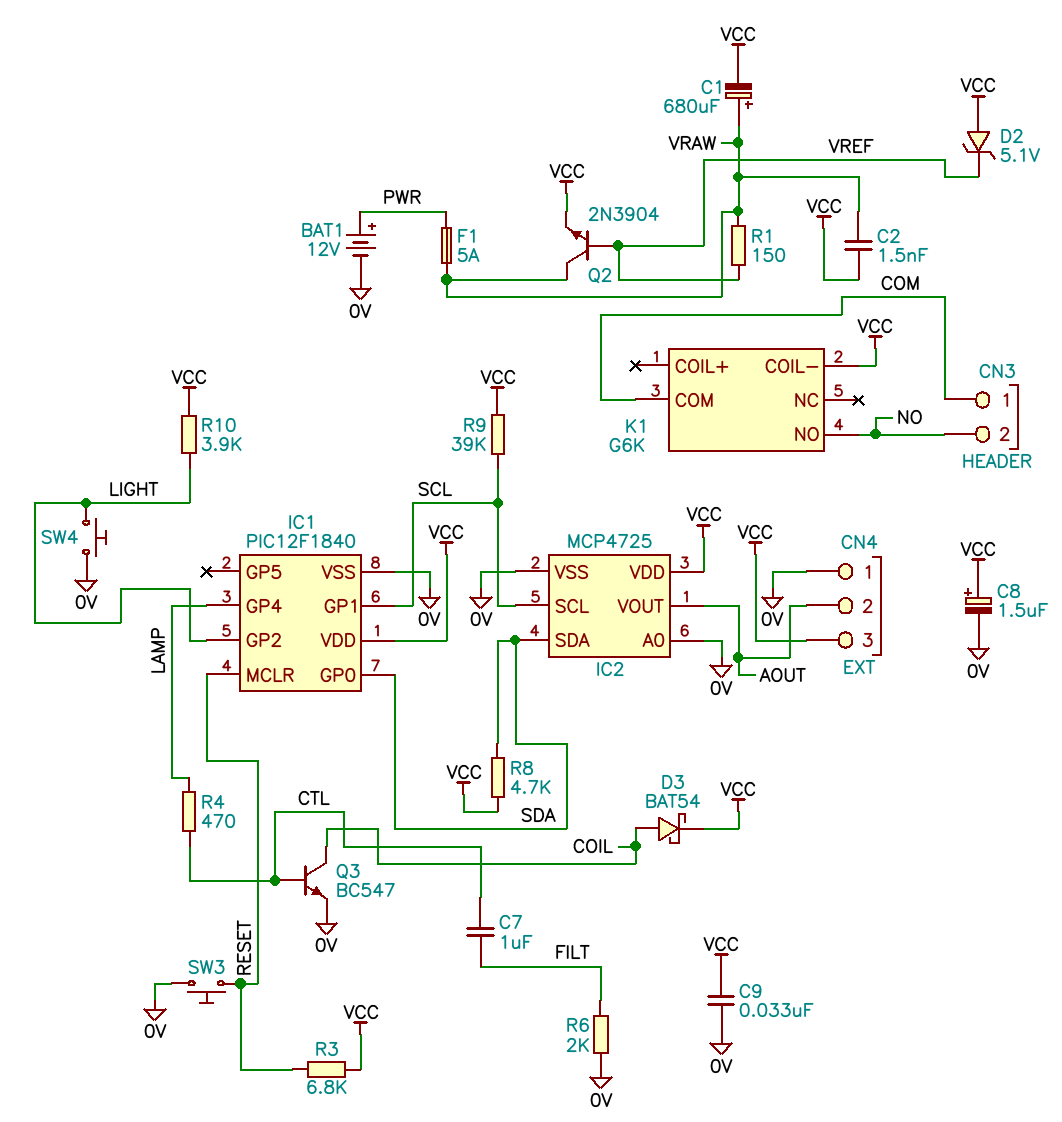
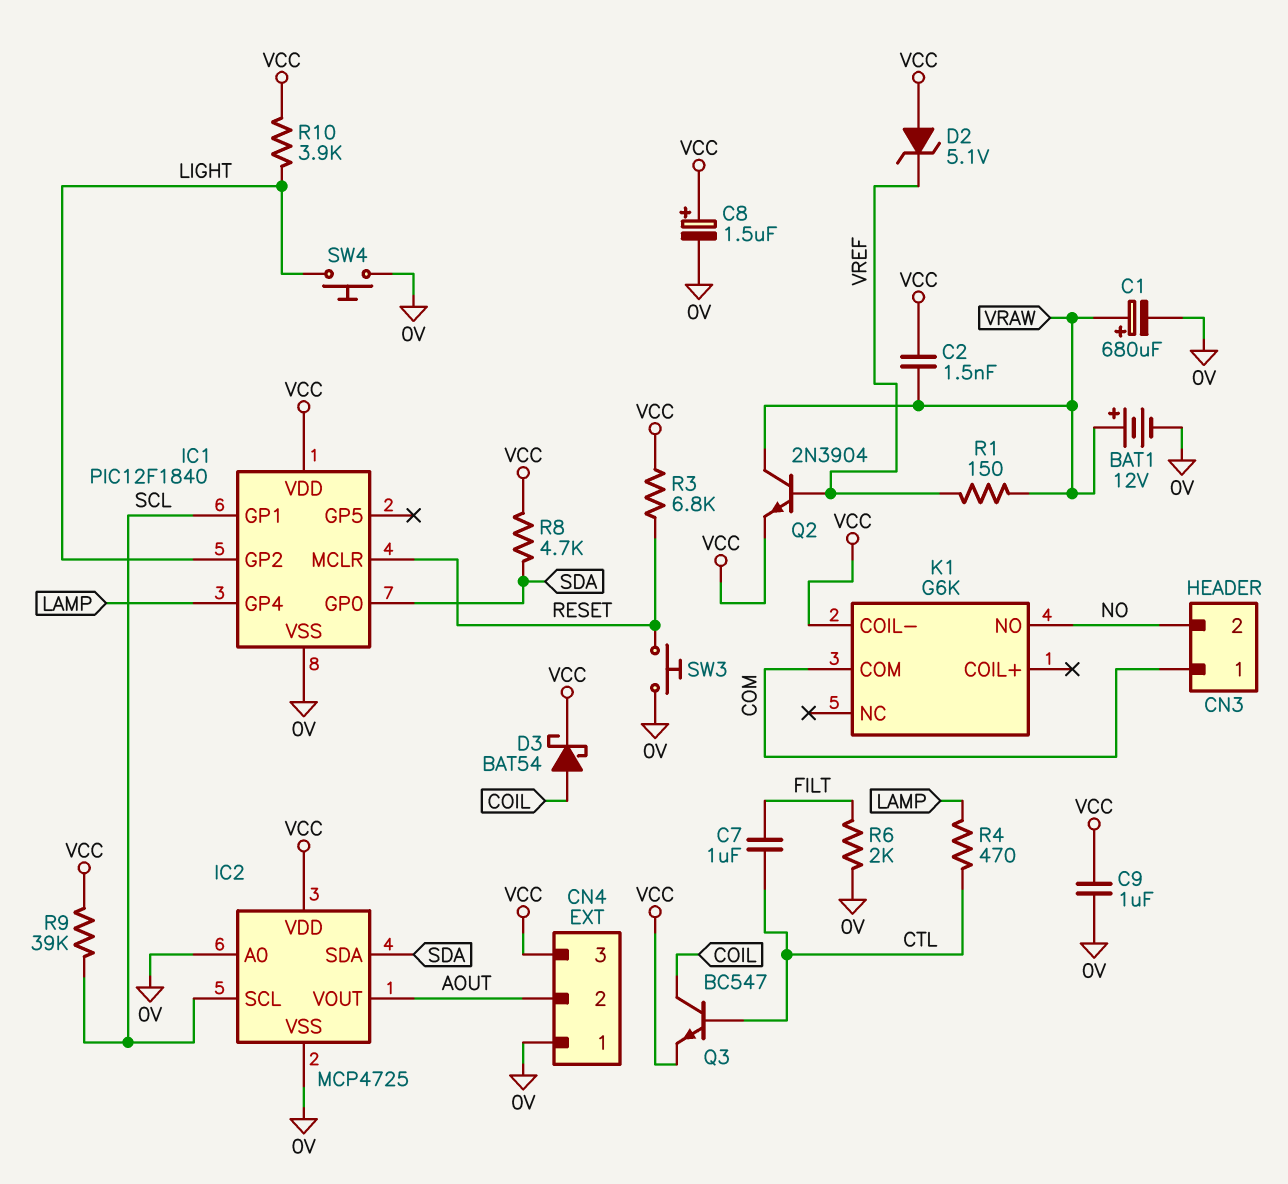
BAT1: 12V (plus PWR, minus 0V) -> 12V (plus VRAW, minus 0V)
C1: 680uF (plus VRAW, minus VCC) -> 680uF (plus VRAW, minus 0V)
C9: 33nF (0V, VCC) -> 1uF (0V, VCC)
F1: 5A (PWR, VRAW) -> none
Q3: NPN BC547 (B CTL, C COIL, E 0V) -> NPN BC547 (B CTL, C COIL, E VCC)

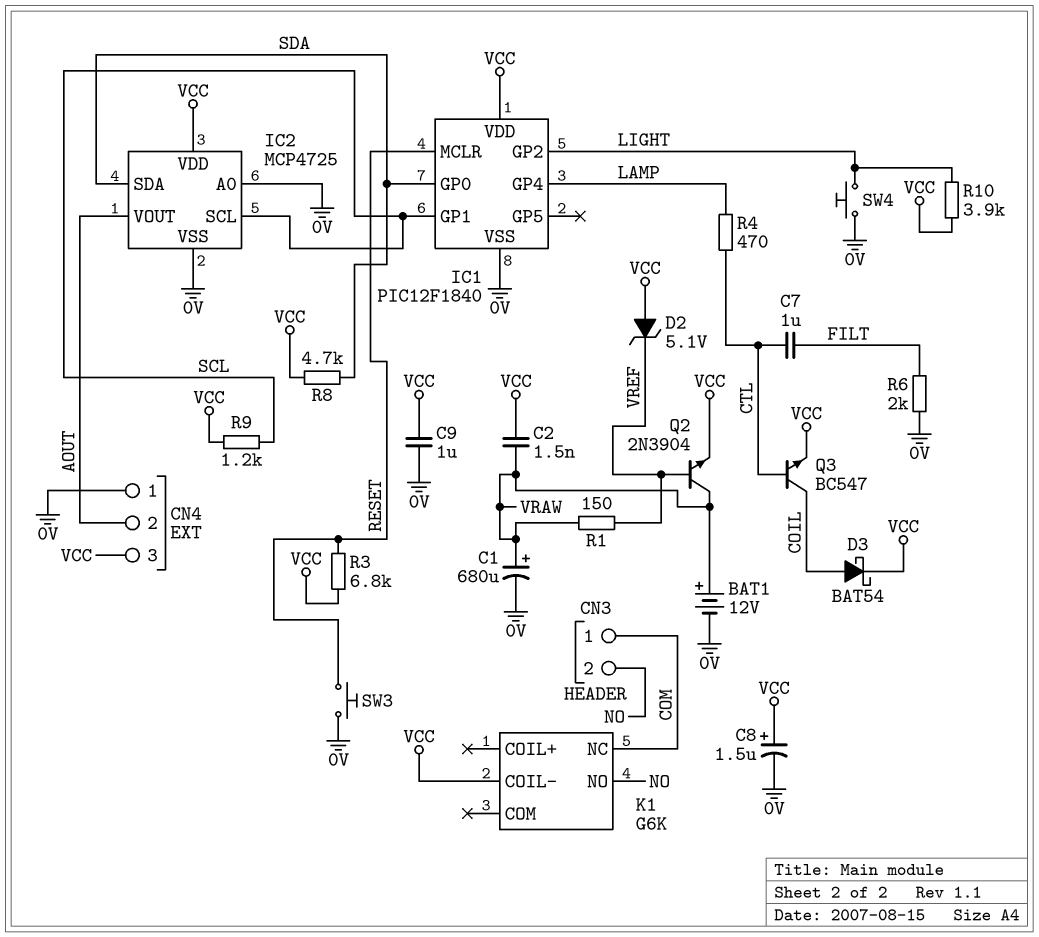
K1 pin COM: COM -> none
K1 pin NC: none -> COM
R9: 39k (SCL, VCC) -> 1.2k (SCL, VCC)

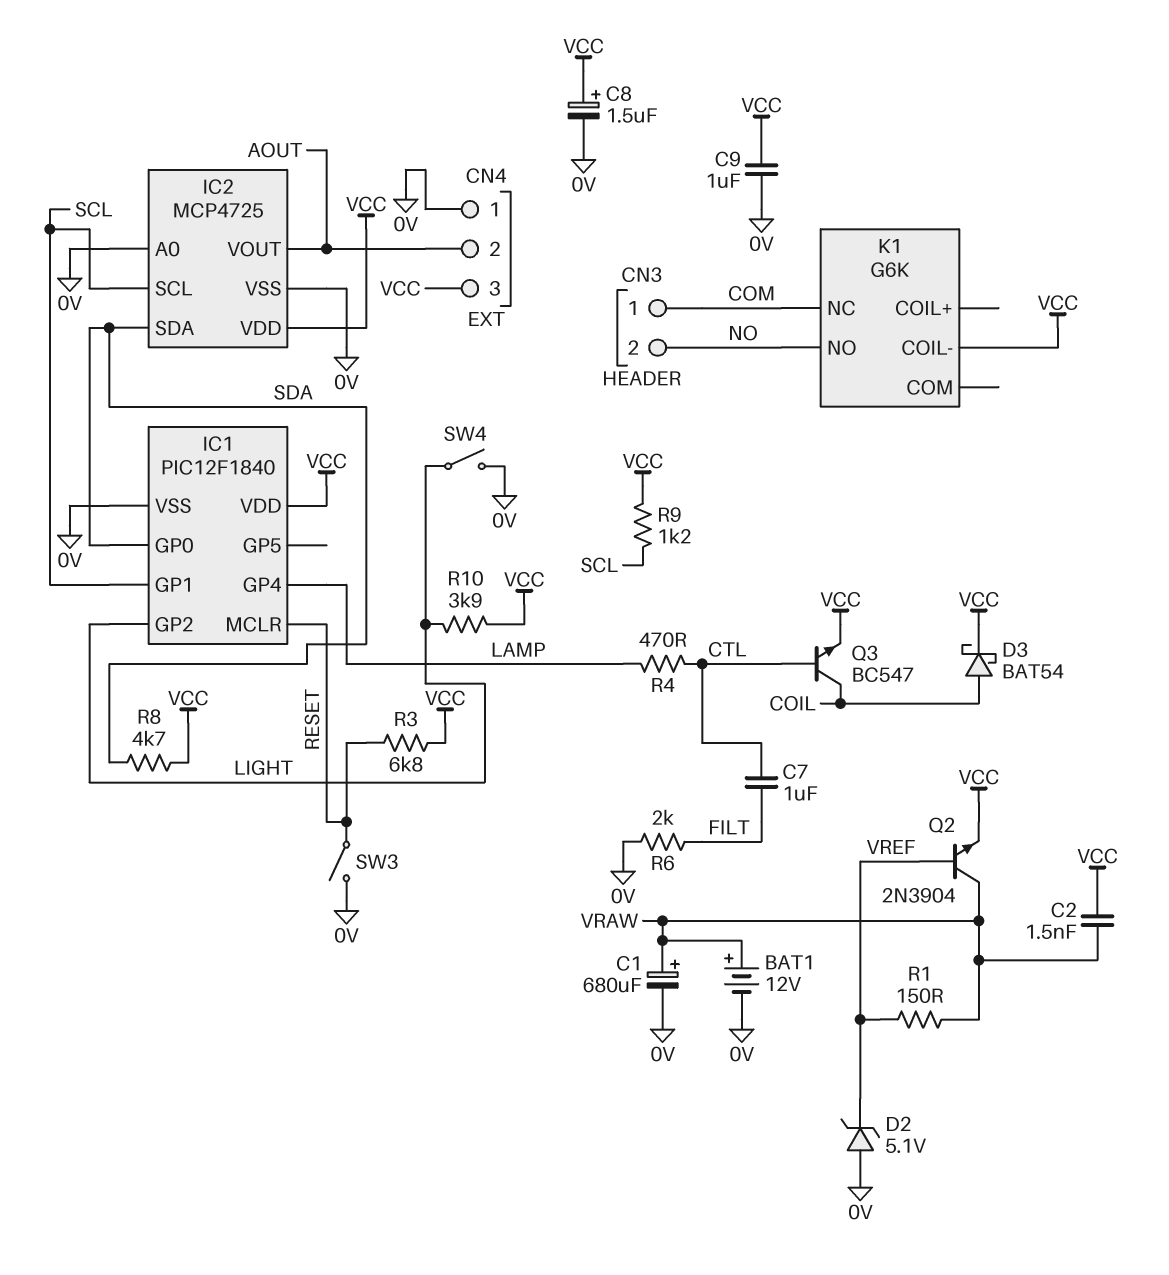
D2: zener 5.1V (A VCC, K VREF) -> zener 5.1V (A 0V, K VREF)
SW3: button (0V, RESET) -> switch (0V, RESET)
SW4: button (0V, LIGHT) -> switch (0V, LIGHT)

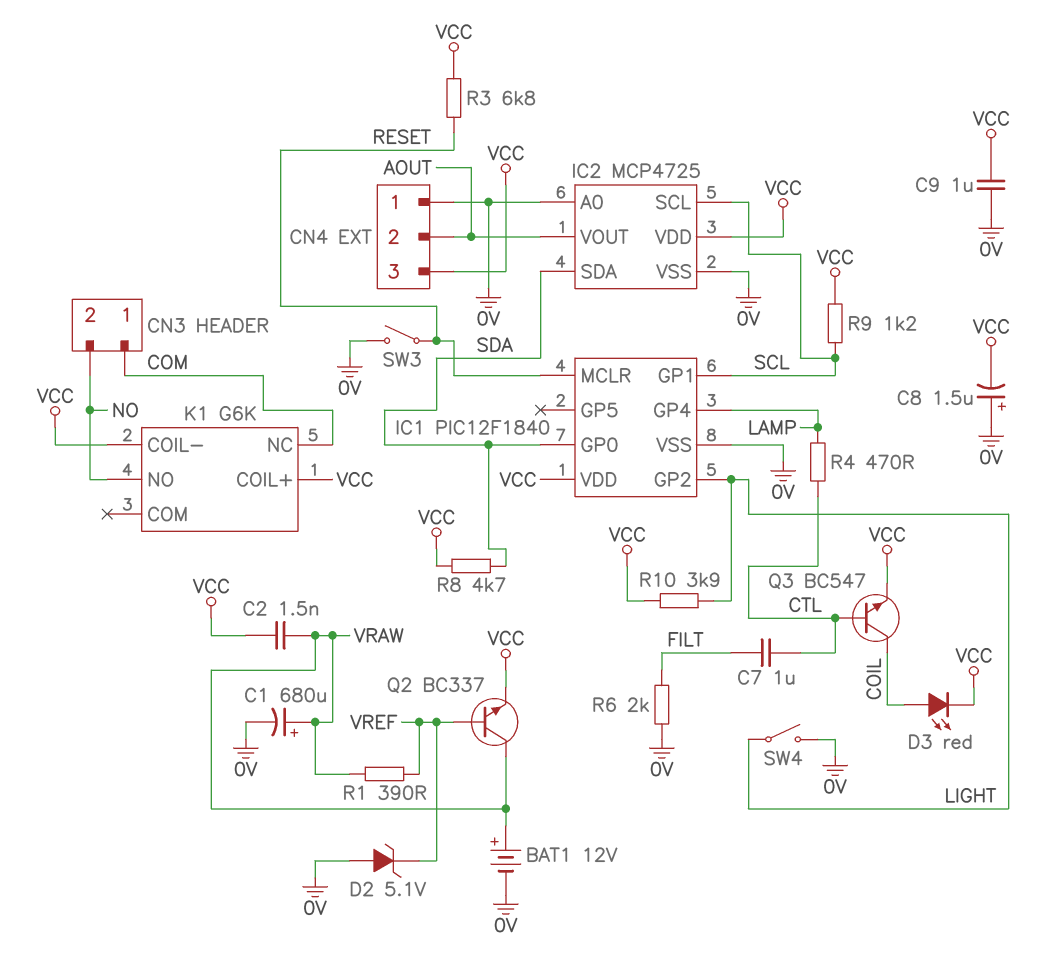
C8: 1.5uF (plus VCC, minus 0V) -> 1.5uF (plus 0V, minus VCC)
D3: schottky BAT54 (A COIL, K VCC) -> LED red (A COIL, K VCC)
K1 pin COIL+: none -> VCC
Q2: NPN 2N3904 (B VREF, C VRAW, E VCC) -> NPN BC337 (B VREF, C VRAW, E VCC)
R1: 150 (VRAW, VREF) -> 390 (VRAW, VREF)

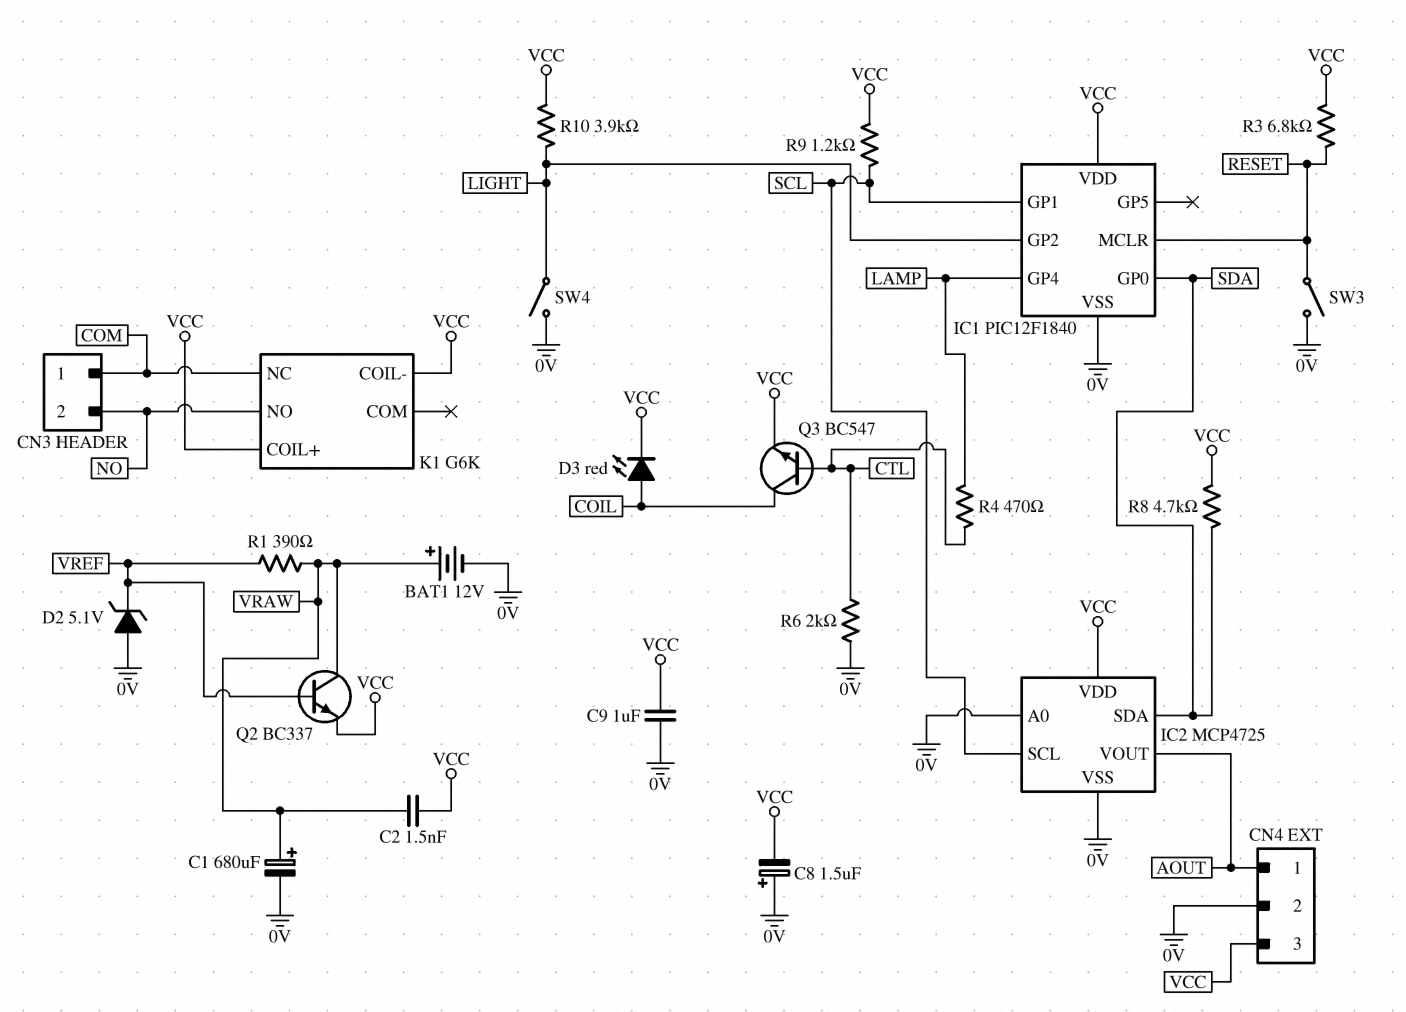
C7: 1uF (CTL, FILT) -> none
CN4 pin 1: 0V -> AOUT
CN4 pin 2: AOUT -> 0V
R6: 2k (0V, FILT) -> 2k (0V, CTL)

